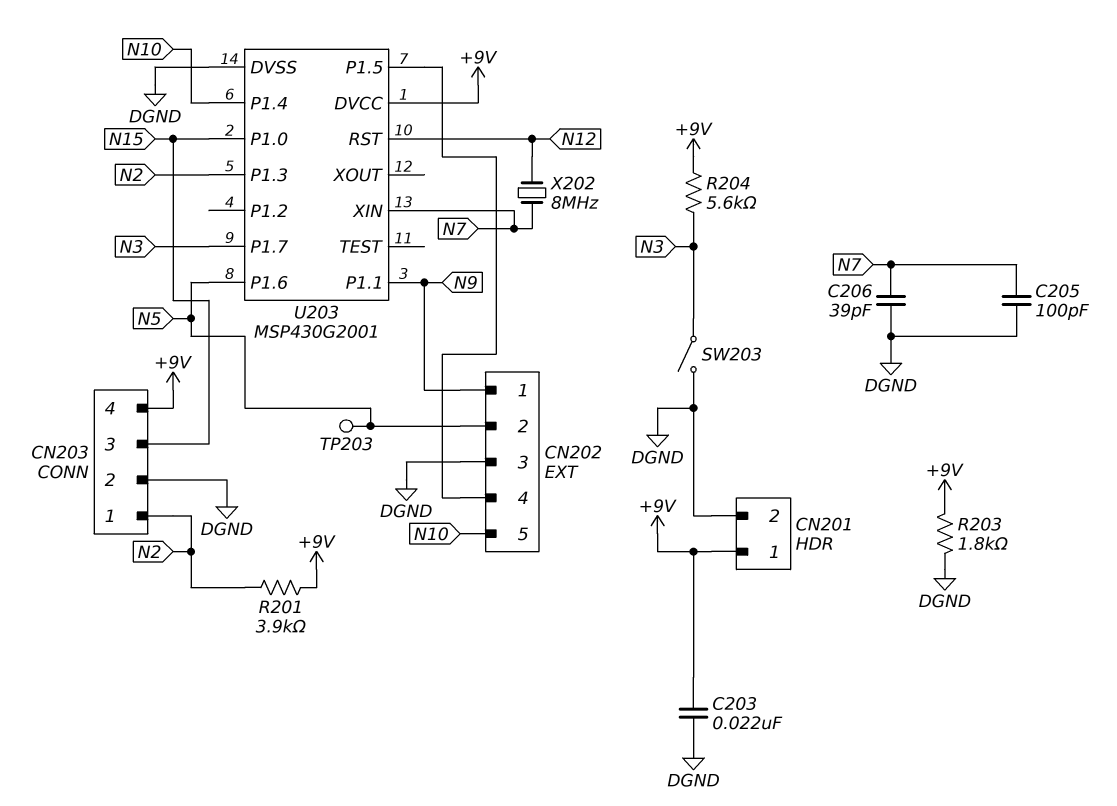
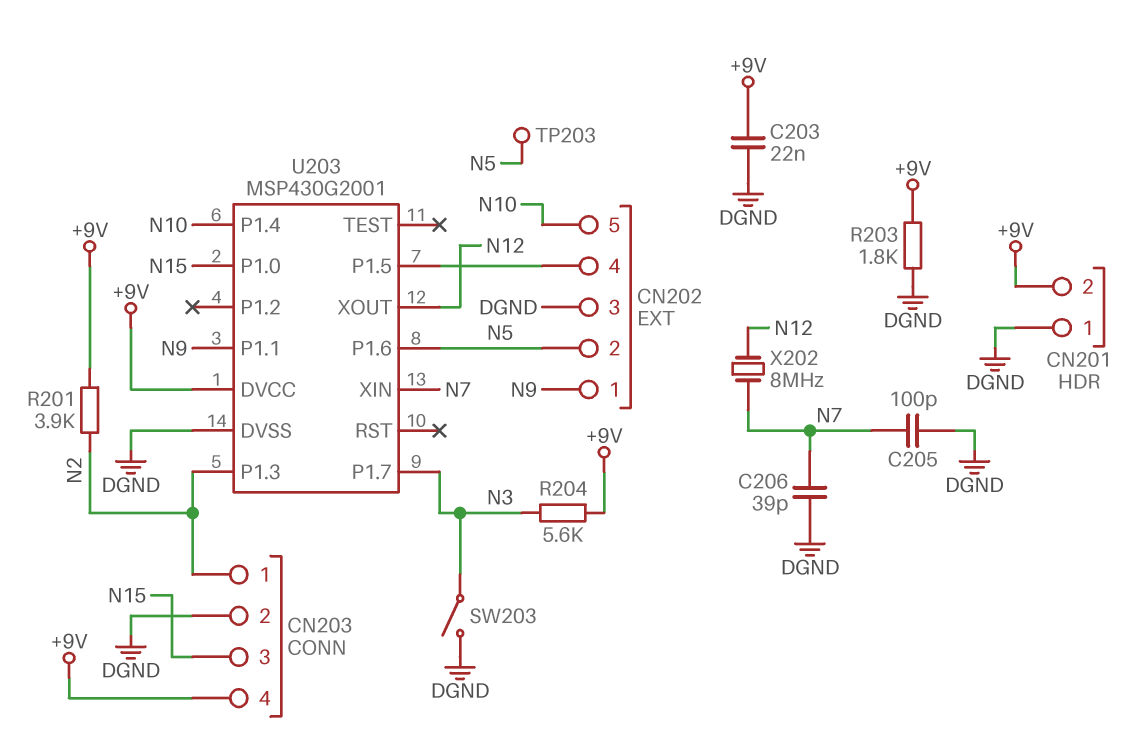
CN201 pin 1: +9V -> DGND
CN201 pin 2: DGND -> +9V
U203 pin RST: N12 -> none
U203 pin XOUT: none -> N12

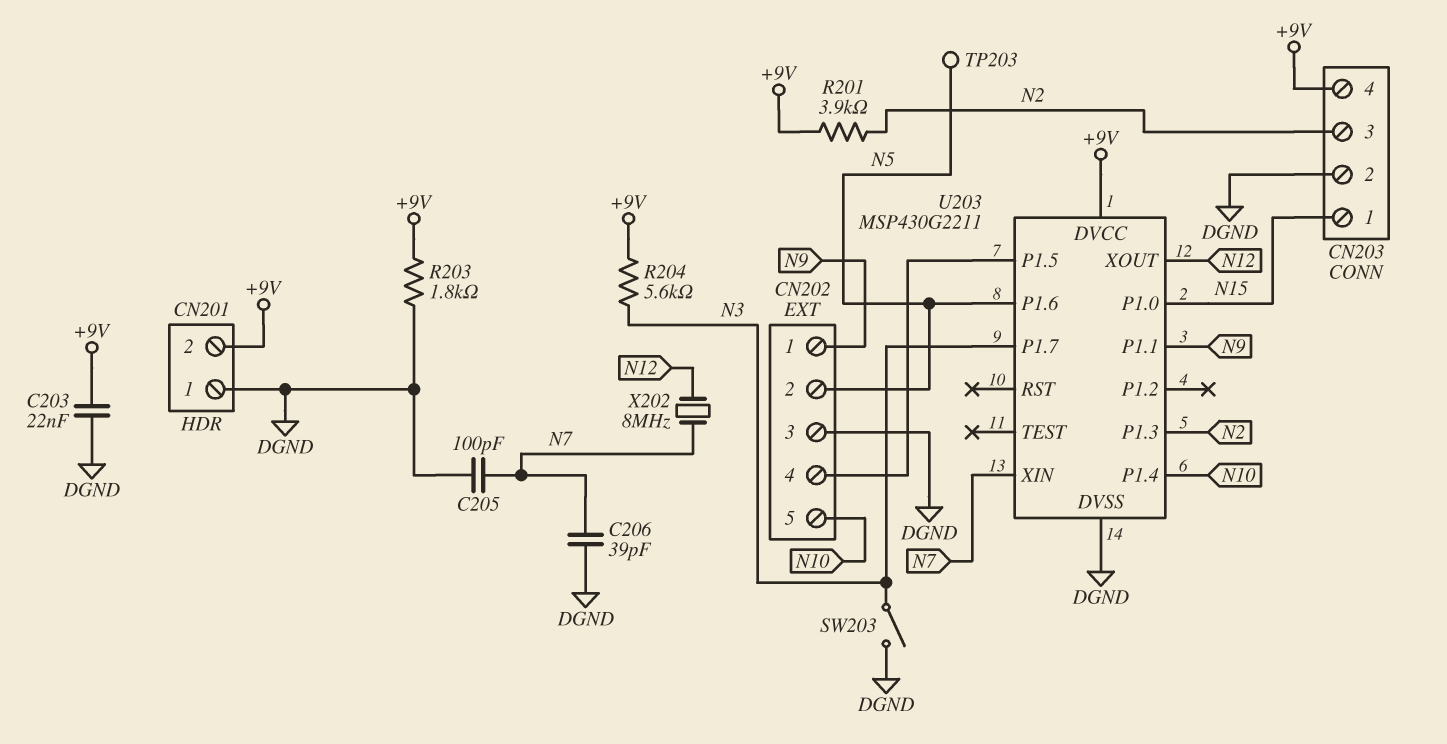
CN203 pin 1: N2 -> N15
CN203 pin 3: N15 -> N2
U203: MSP430G2001 -> MSP430G2211

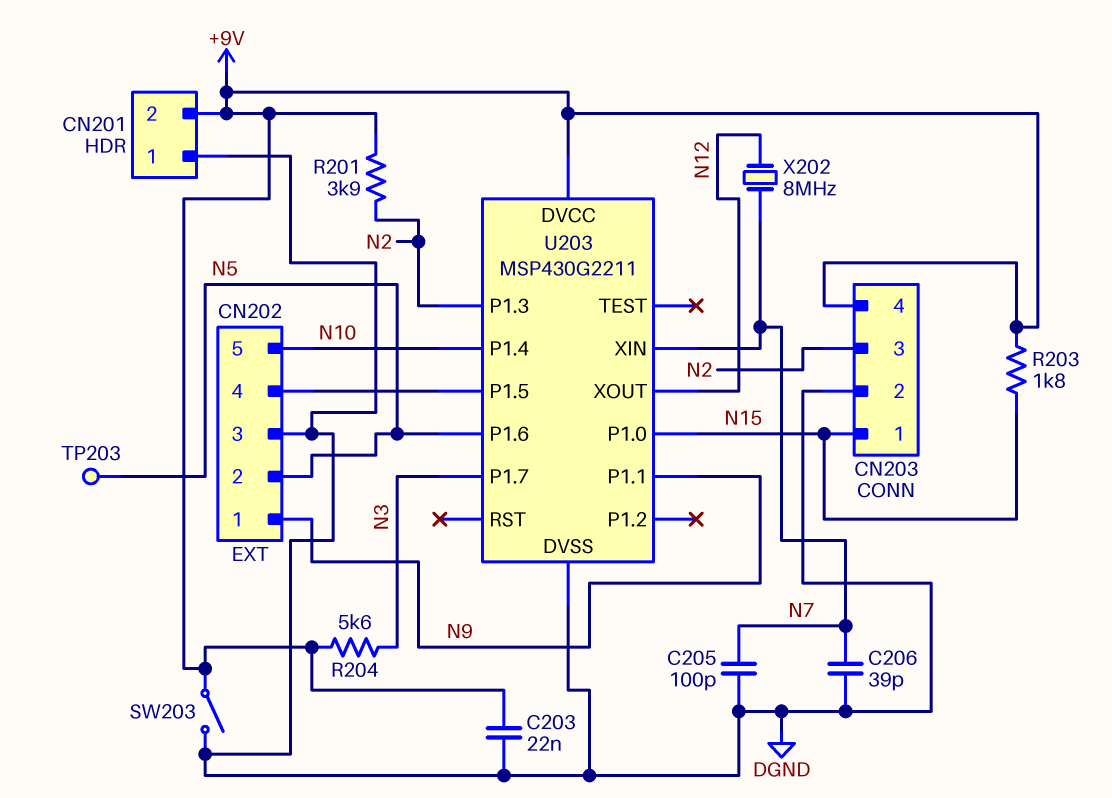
R203: 1.8k (+9V, DGND) -> 1.8k (+9V, N15)
SW203: switch (DGND, N3) -> switch (+9V, DGND)

